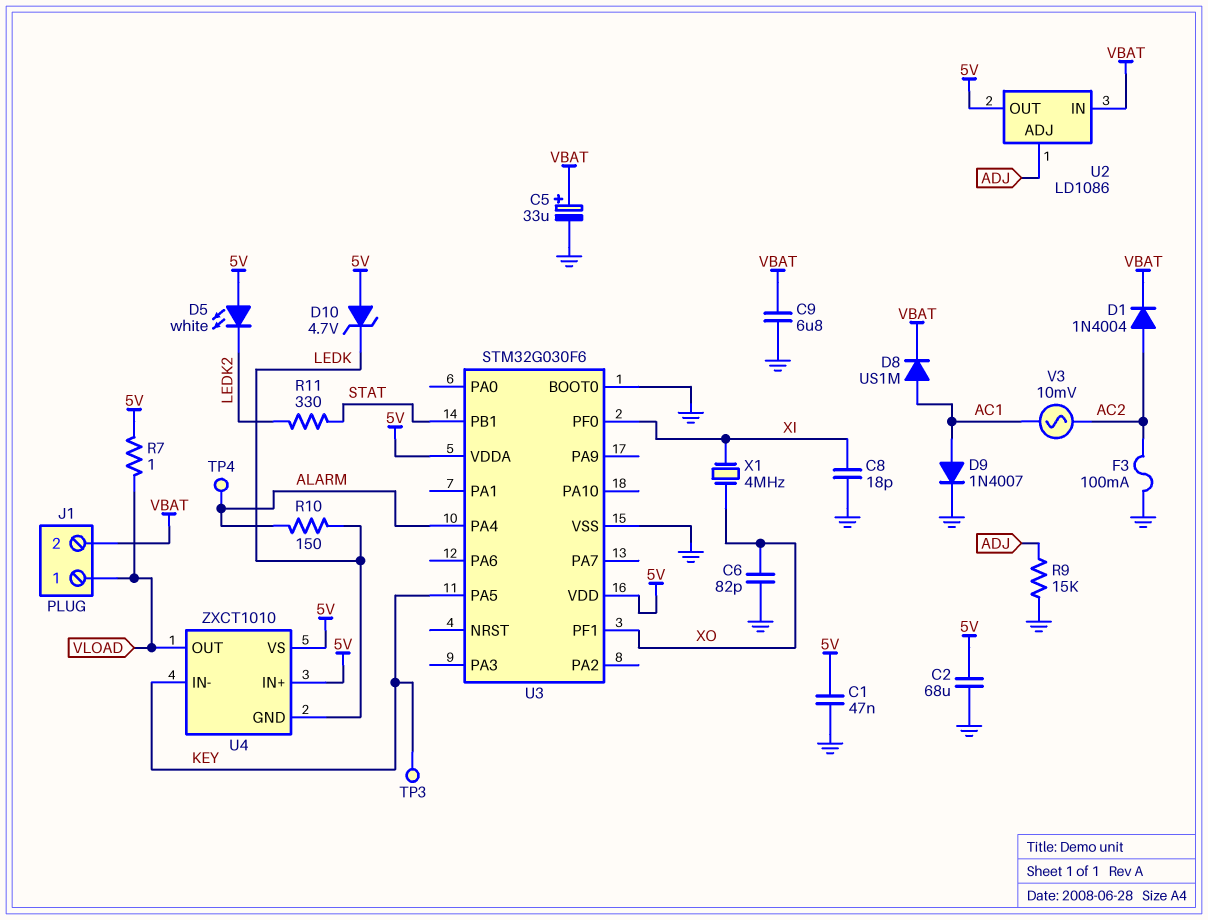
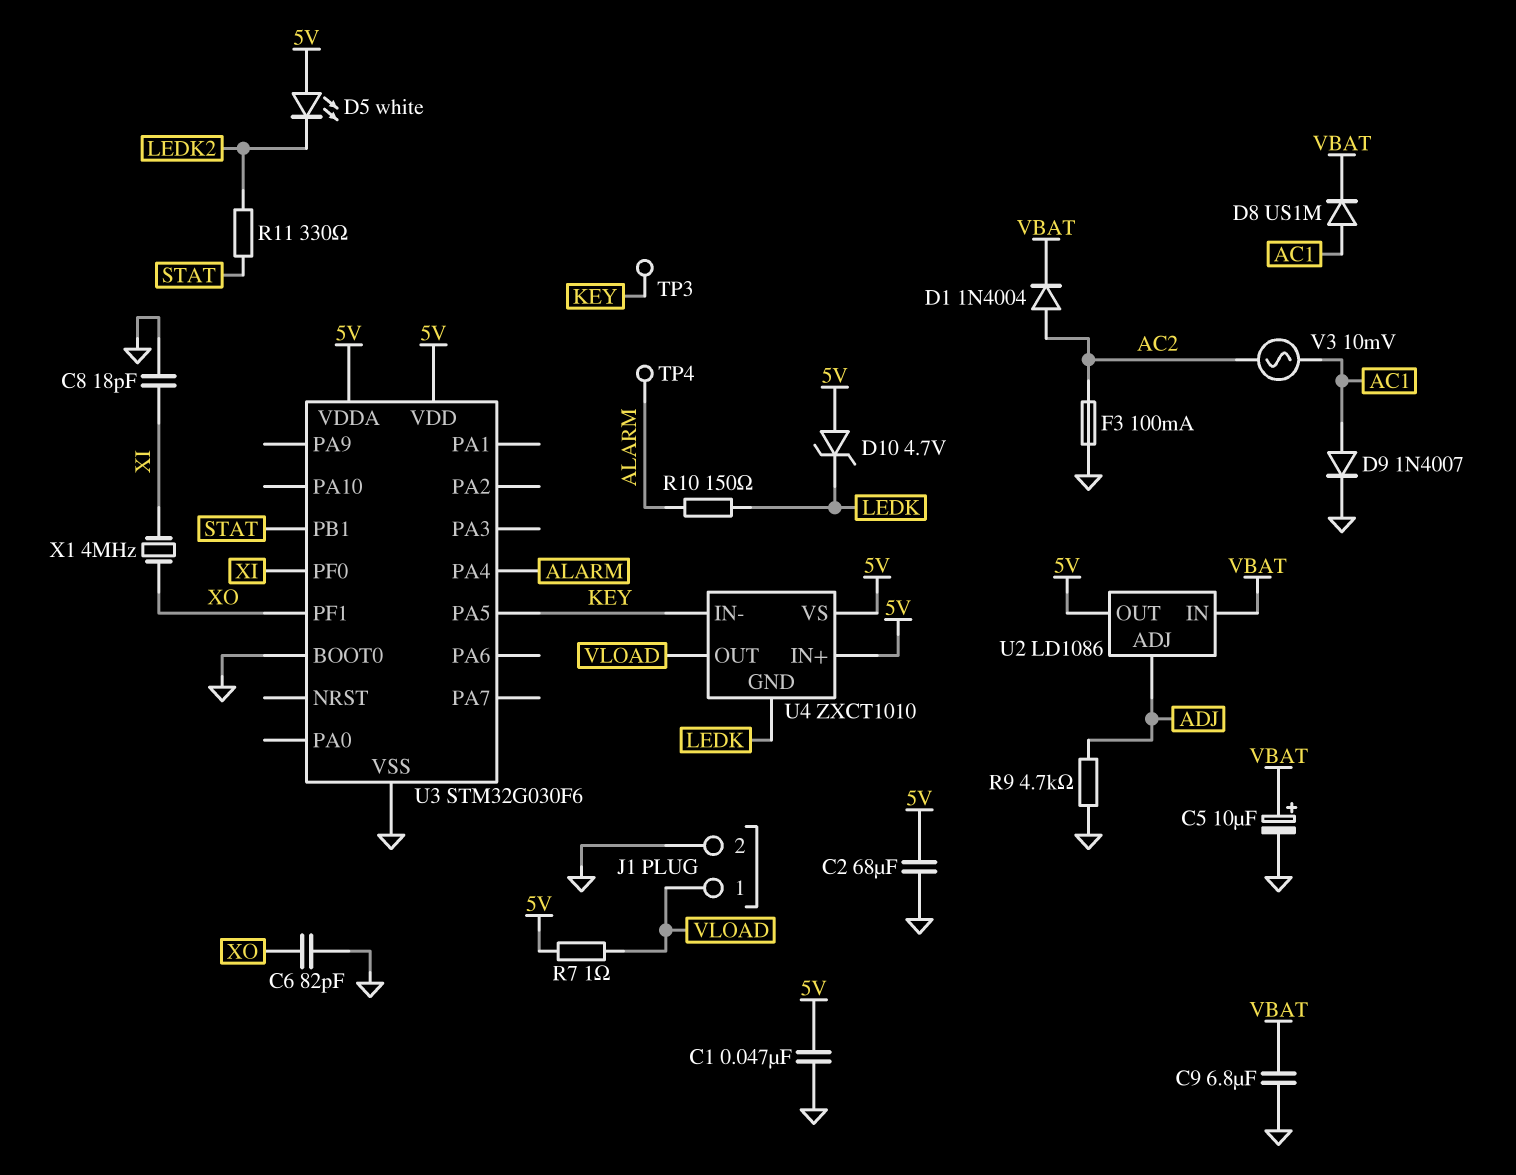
C5: 33uF (plus VBAT, minus GND) -> 10uF (plus VBAT, minus GND)
J1 pin 2: VBAT -> GND
R9: 15k (ADJ, GND) -> 4.7k (ADJ, GND)

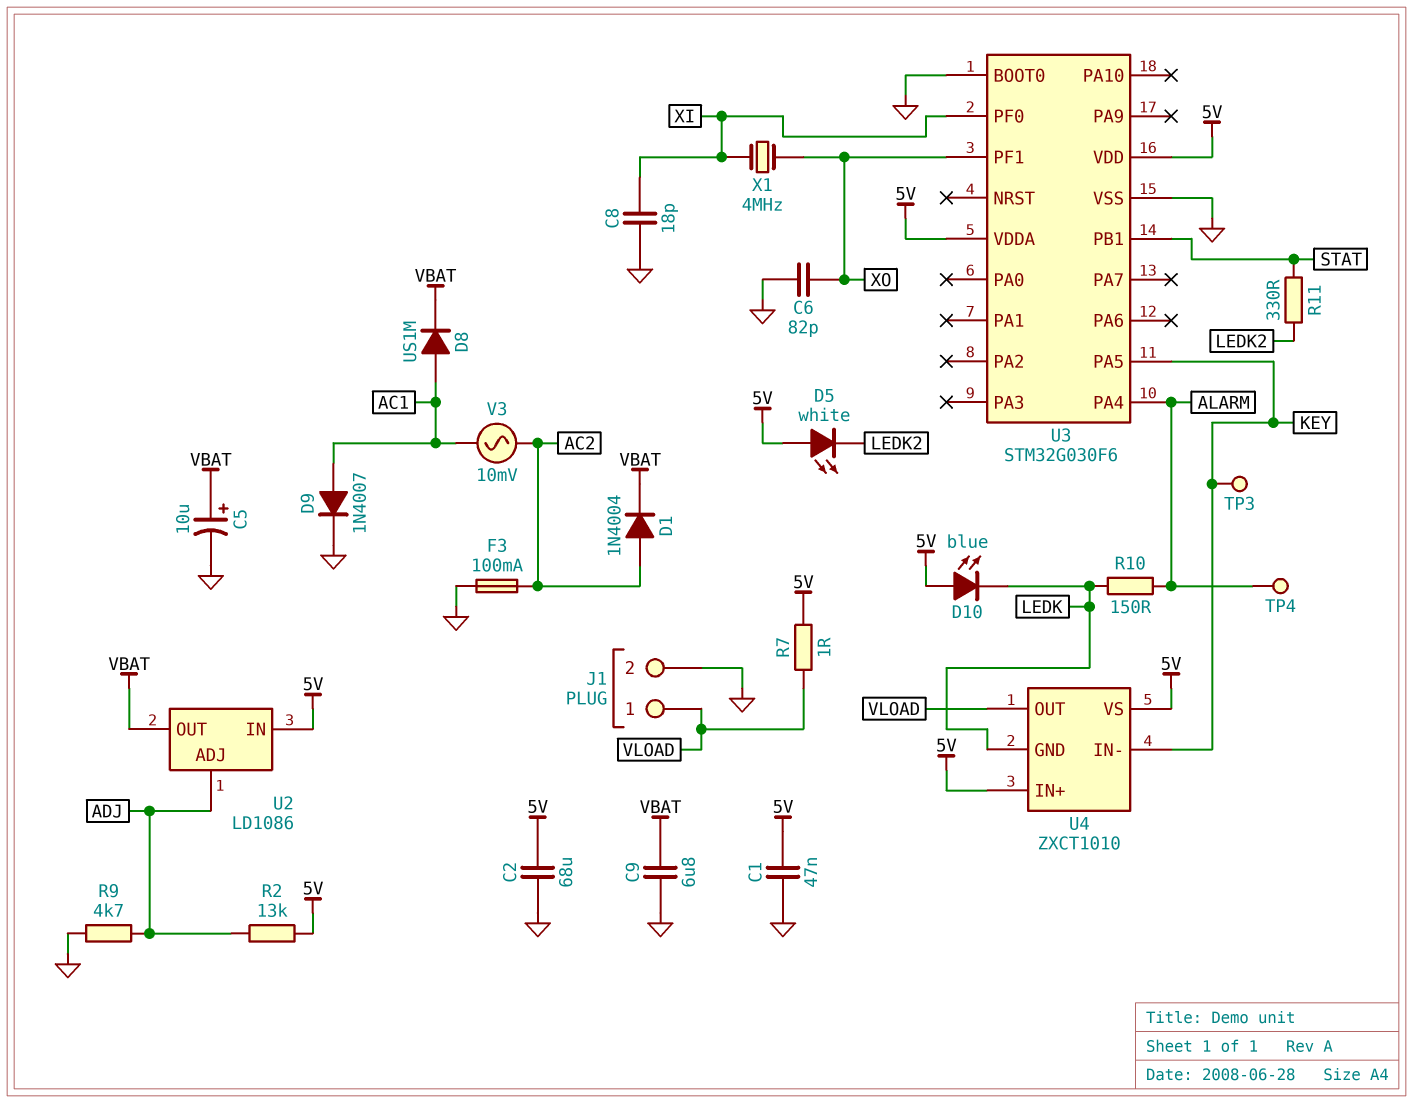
D10: zener 4.7V (A 5V, K LEDK) -> LED blue (A 5V, K LEDK)
R2: none -> 13k (5V, ADJ)
U2 pin IN: VBAT -> 5V
U2 pin OUT: 5V -> VBAT

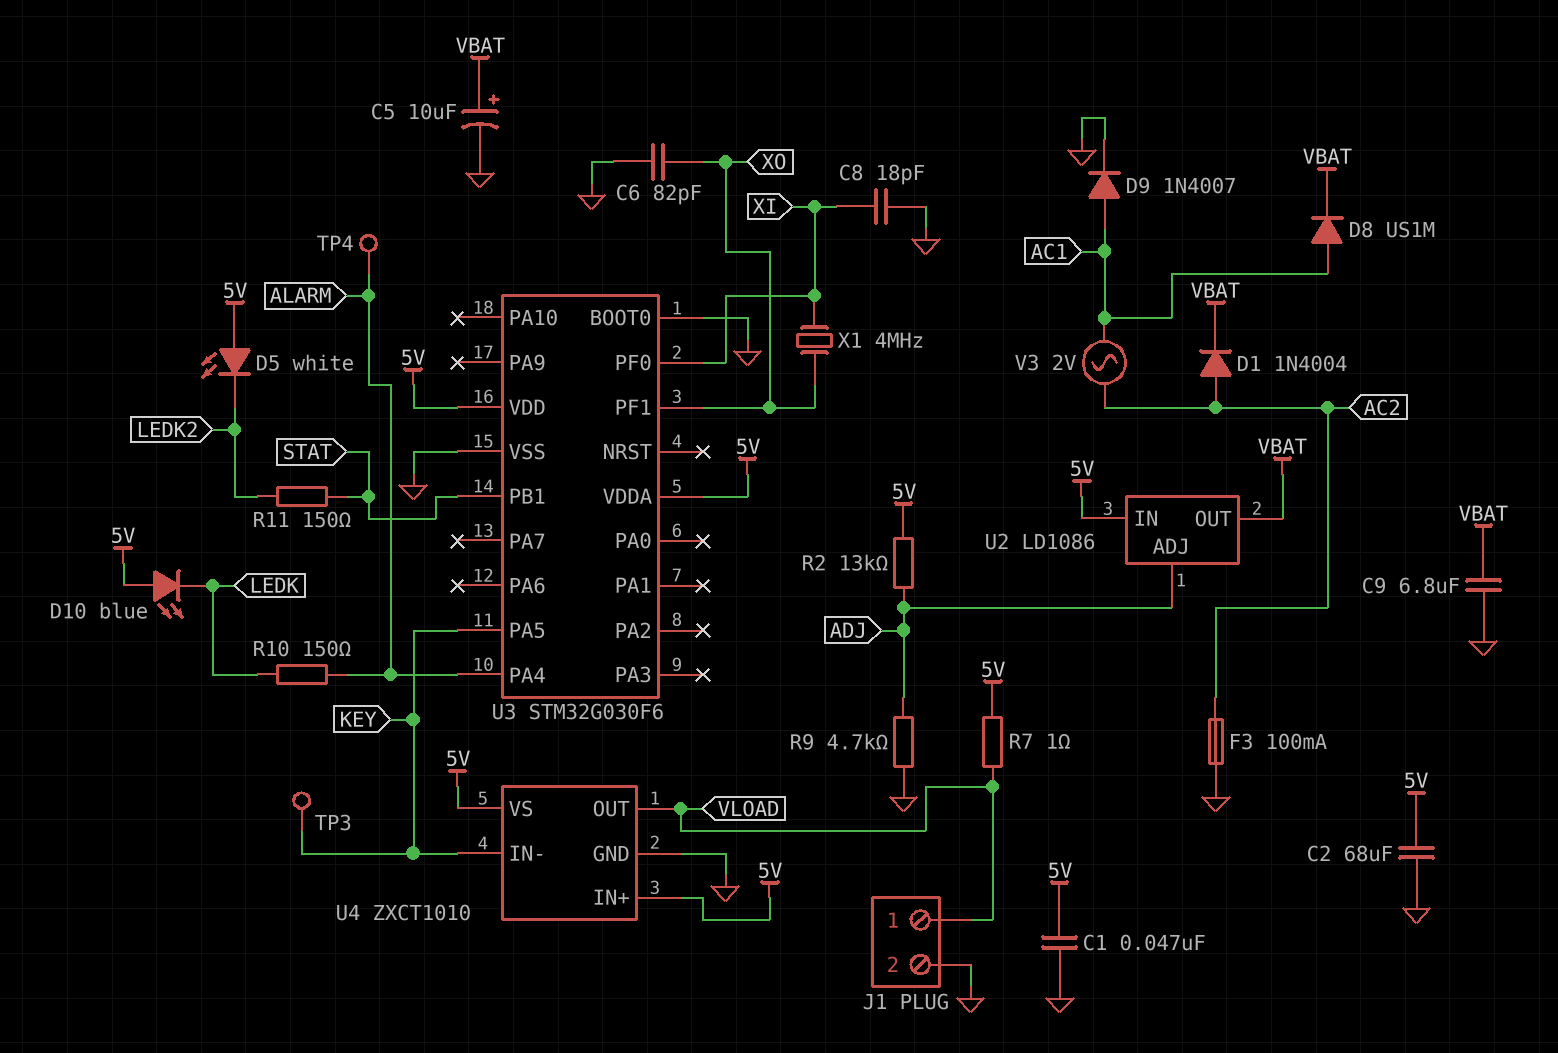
R11: 330 (LEDK2, STAT) -> 150 (LEDK2, STAT)
U4 pin GND: LEDK -> GND
V3: AC 10mV (AC1, AC2) -> AC 2V (AC1, AC2)

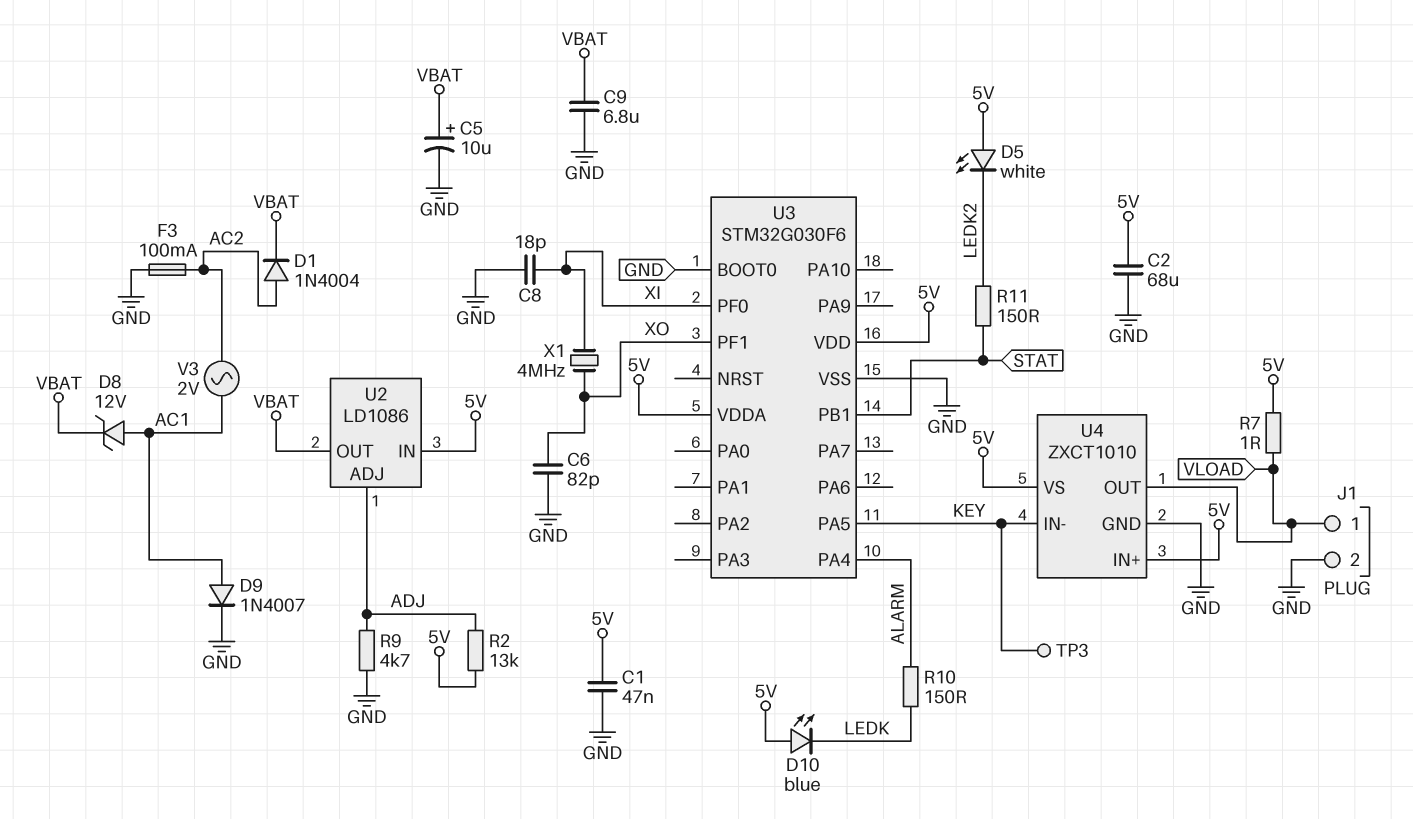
D8: diode US1M (A AC1, K VBAT) -> zener 12V (A AC1, K VBAT)
TP4: test point (ALARM) -> none

